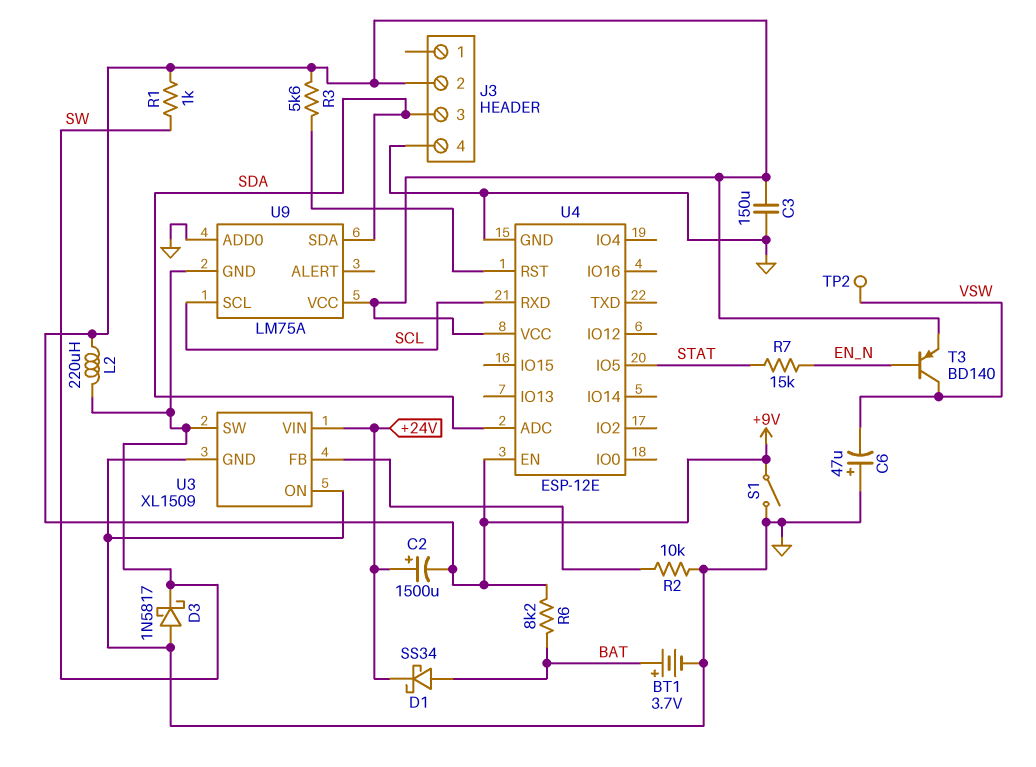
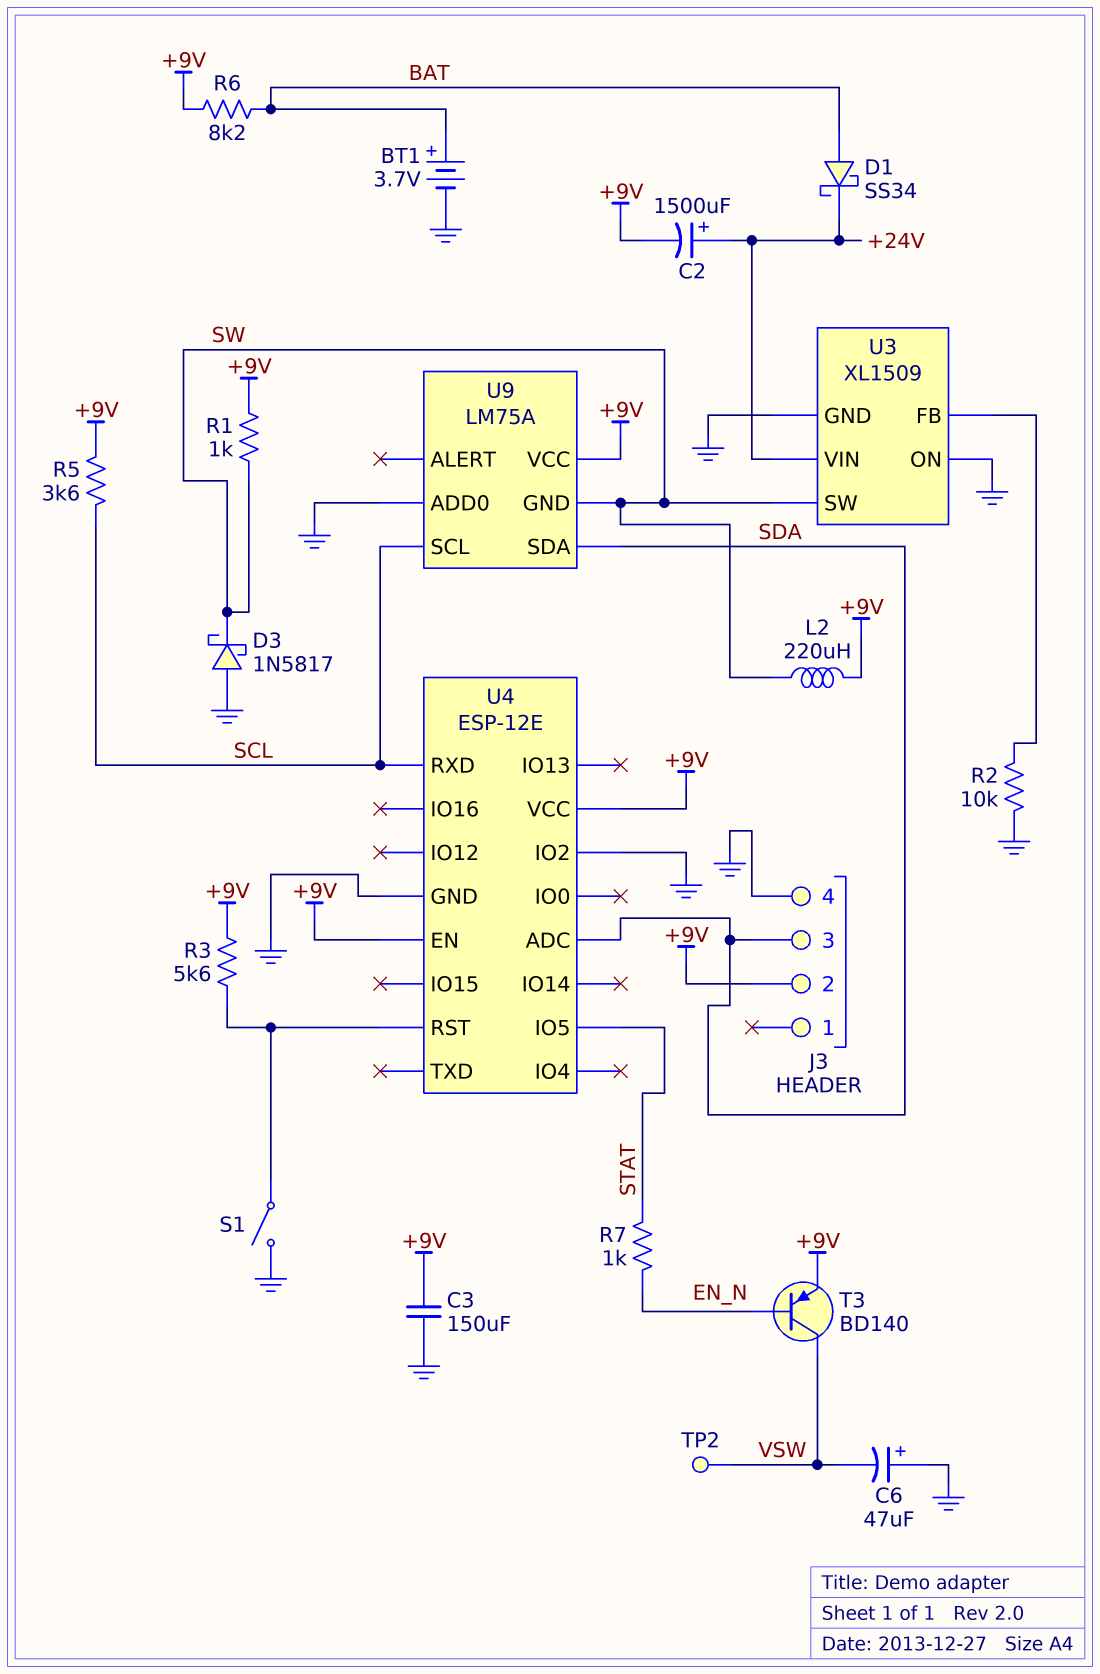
R5: none -> 3.6k (+9V, SCL)
R7: 15k (EN_N, STAT) -> 1k (EN_N, STAT)
S1: switch (+9V, GND) -> switch (GND, U4/RST)
U4 pin IO2: none -> GND

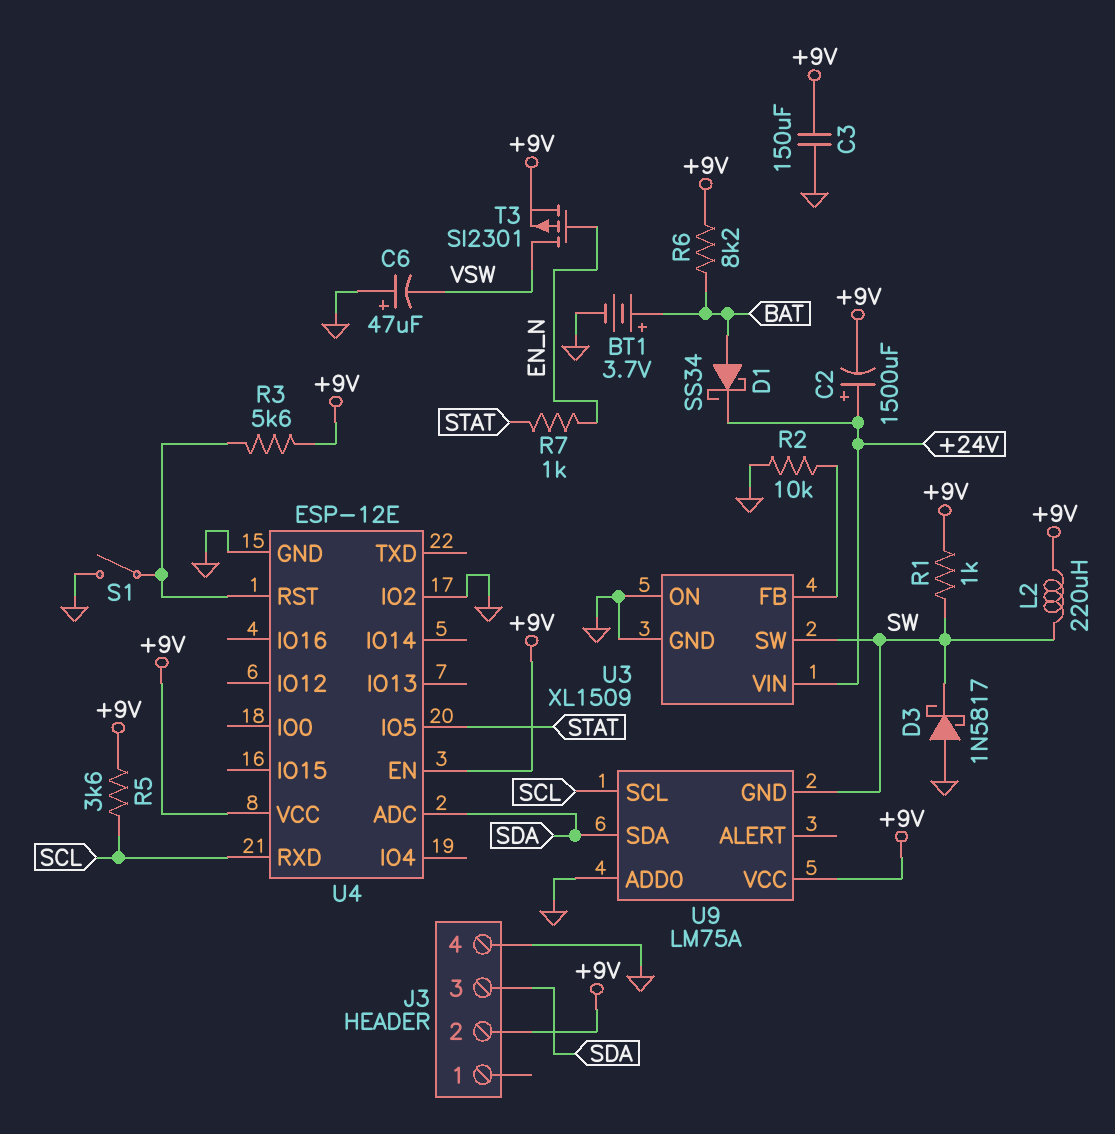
T3: PNP BD140 (B EN_N, C VSW, E +9V) -> PMOS SI2301 (G EN_N, D VSW, S +9V)
TP2: test point (VSW) -> none

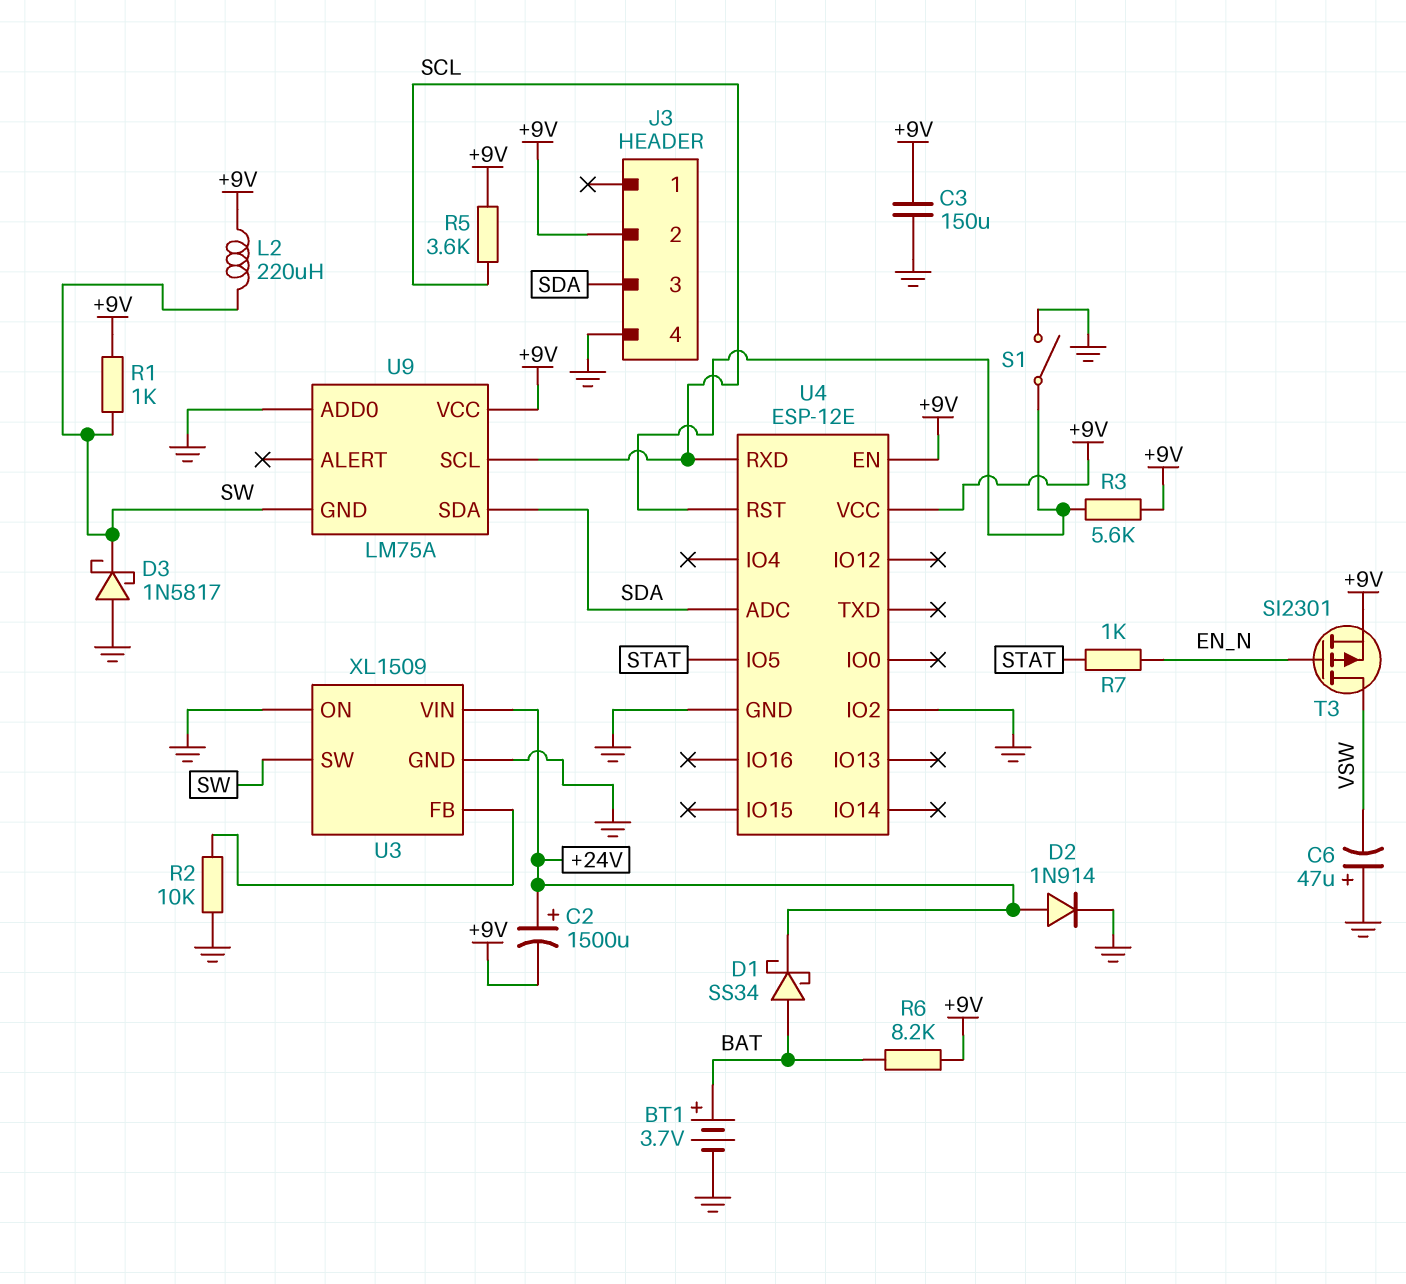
D2: none -> diode 1N914 (A +24V, K GND)

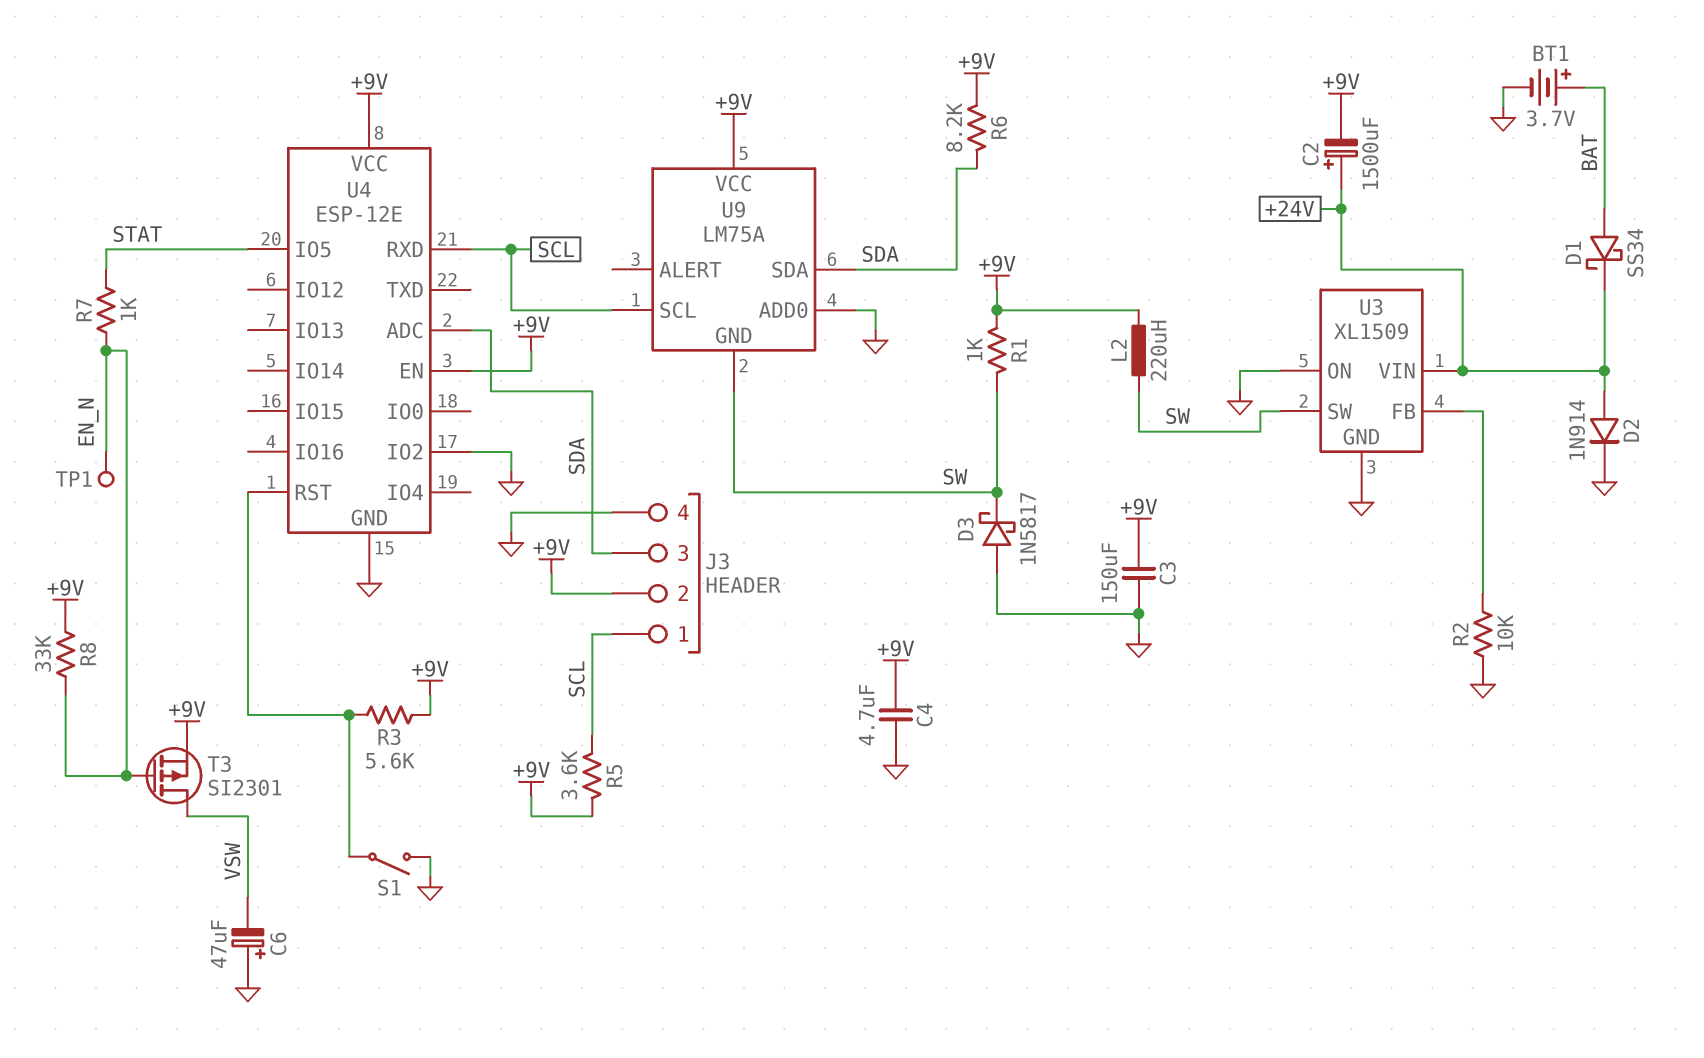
C4: none -> 4.7uF (+9V, GND)
J3 pin 1: none -> SCL
R6: 8.2k (+9V, BAT) -> 8.2k (+9V, SDA)
R8: none -> 33k (+9V, EN_N)
TP1: none -> test point (EN_N)

